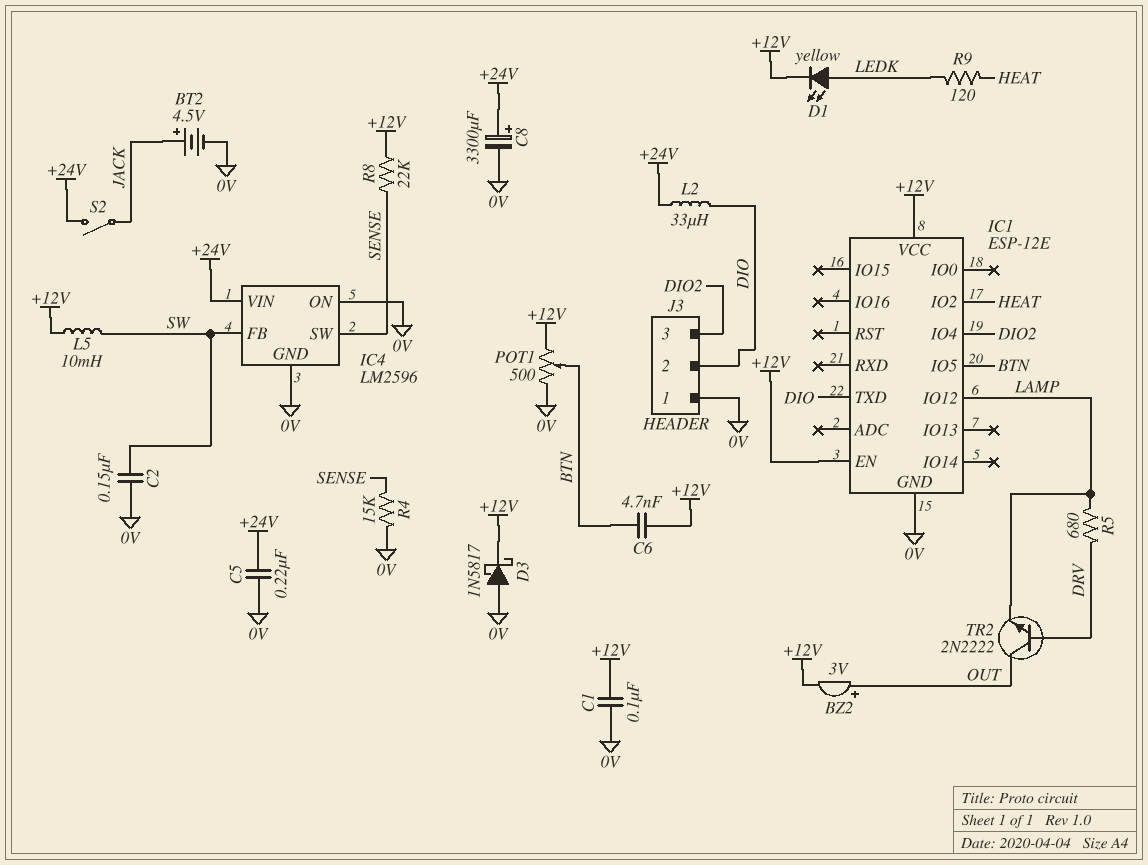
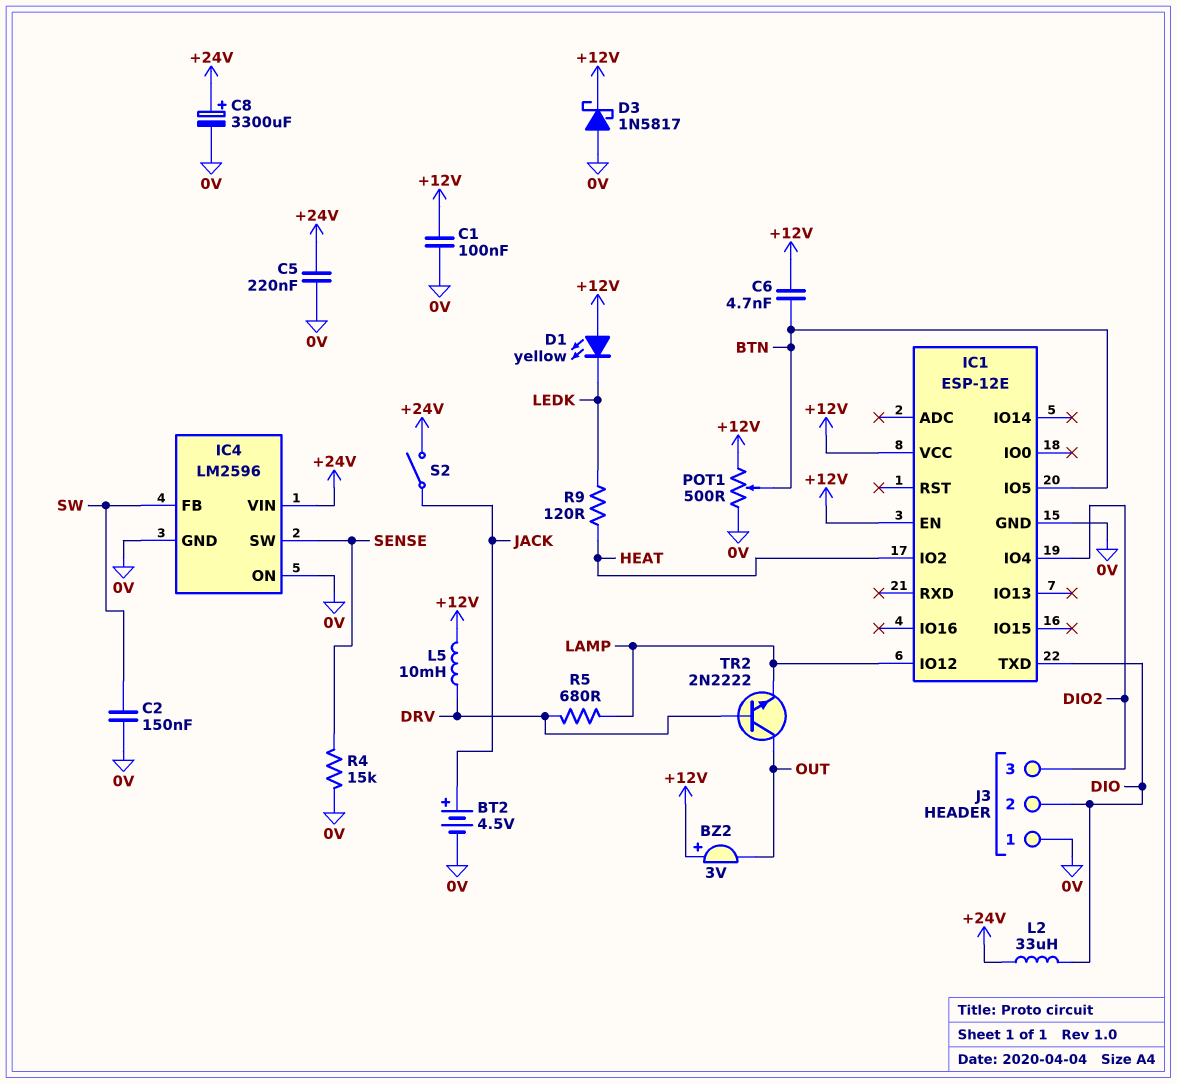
BZ2: buzzer 3V (plus OUT, minus +12V) -> buzzer 3V (plus +12V, minus OUT)
D1: LED yellow (A LEDK, K +12V) -> LED yellow (A +12V, K LEDK)
L5: 10mH (+12V, SW) -> 10mH (+12V, DRV)
R8: 22k (+12V, SENSE) -> none

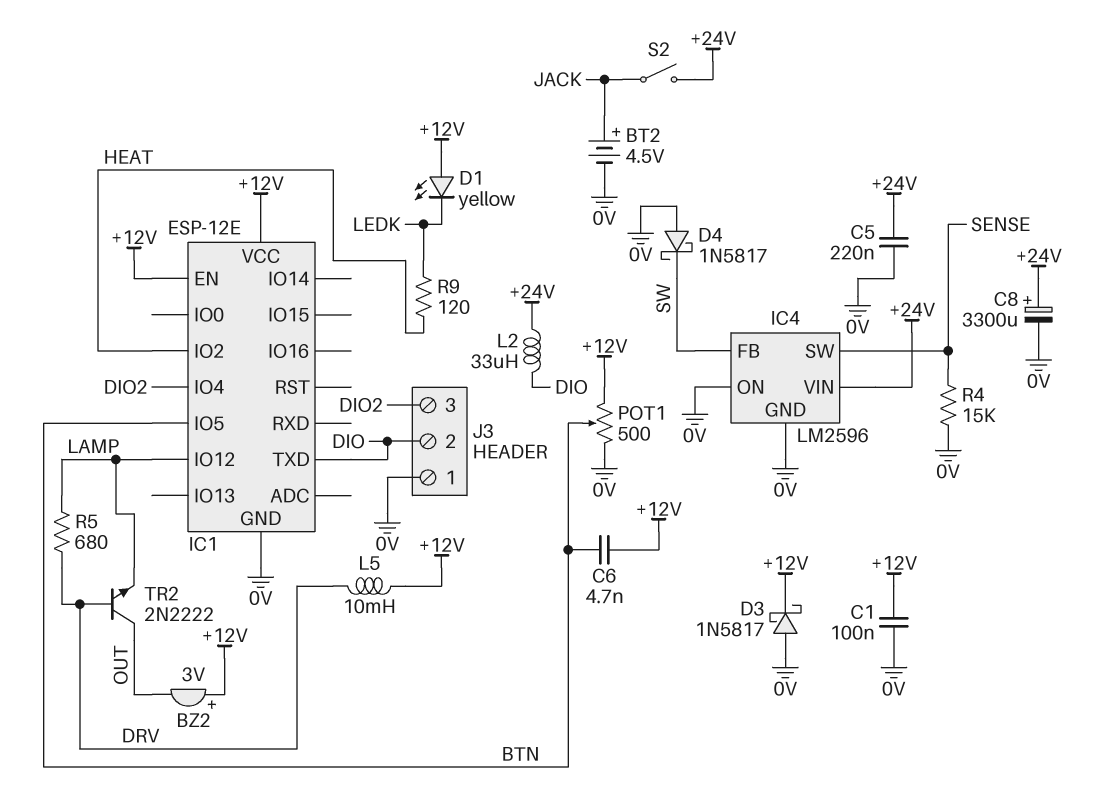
C2: 150nF (0V, SW) -> none
D4: none -> schottky 1N5817 (A 0V, K SW)

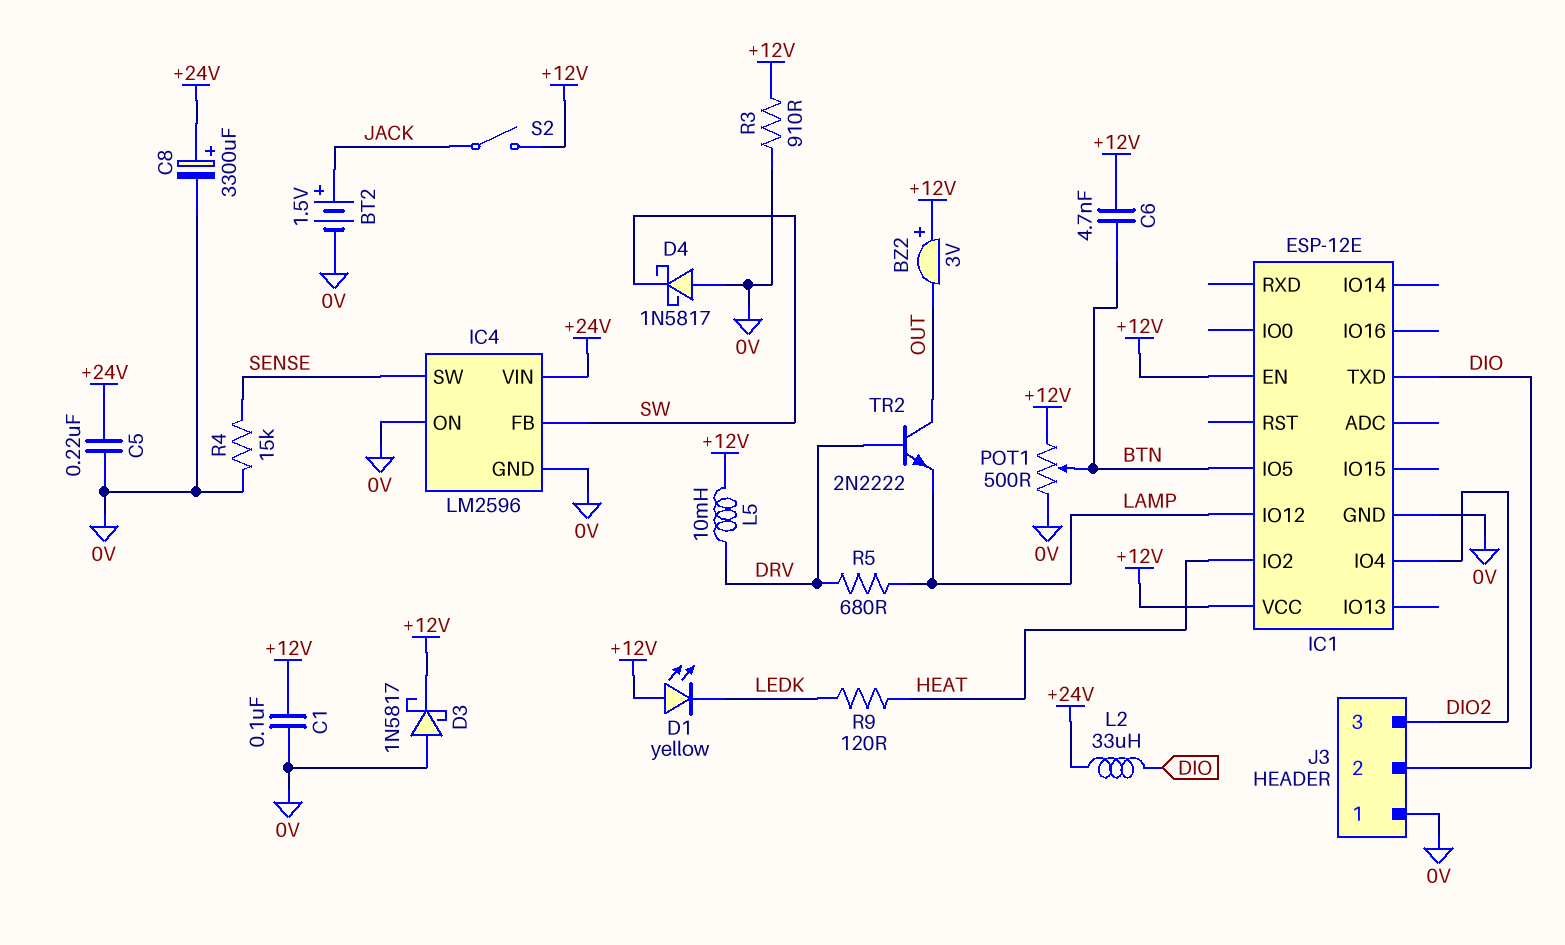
BT2: 4.5V (plus JACK, minus 0V) -> 1.5V (plus JACK, minus 0V)
R3: none -> 910 (+12V, 0V)
S2: switch (+24V, JACK) -> switch (+12V, JACK)

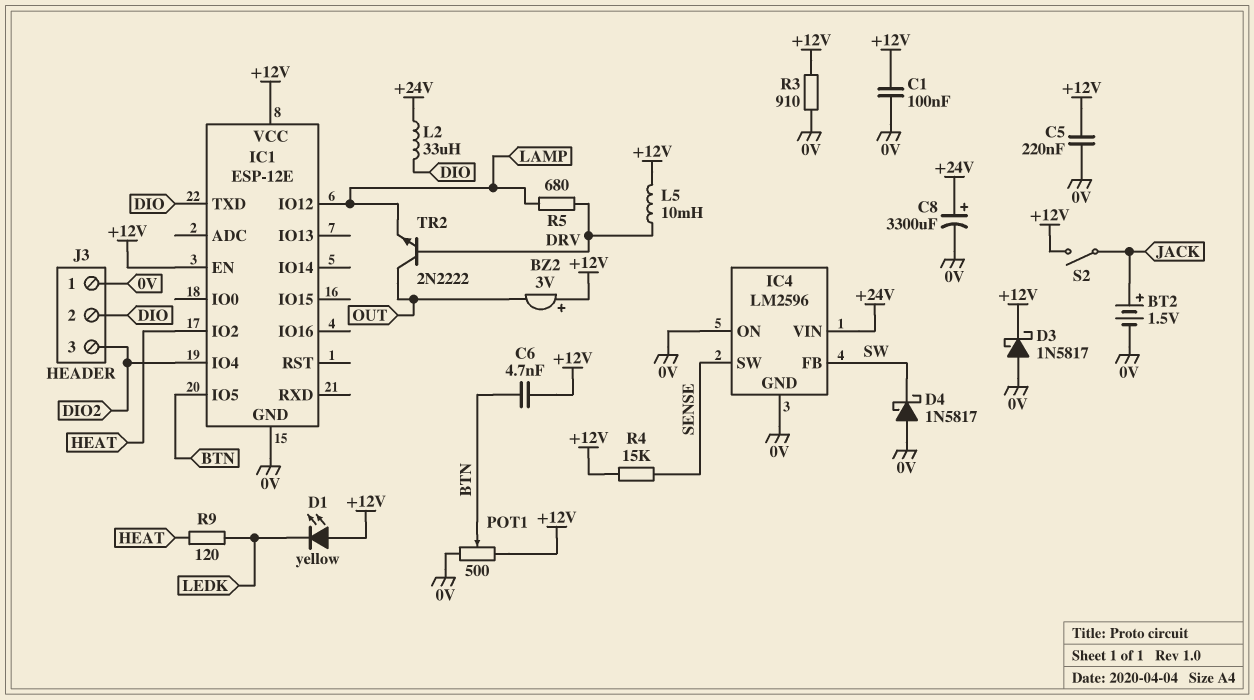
C5: 220nF (+24V, 0V) -> 220nF (+12V, 0V)
R4: 15k (0V, SENSE) -> 15k (+12V, SENSE)

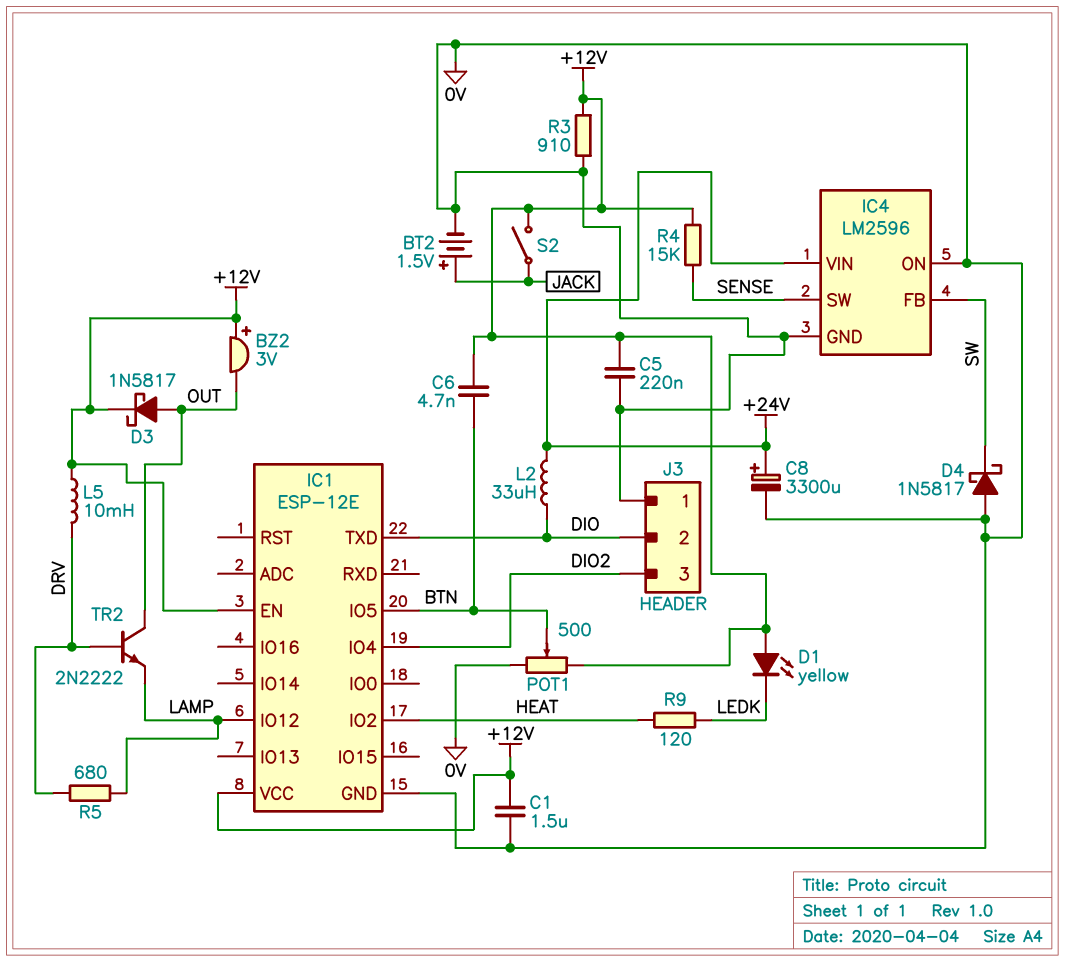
C1: 100nF (+12V, 0V) -> 1.5uF (+12V, 0V)
D3: schottky 1N5817 (A 0V, K +12V) -> schottky 1N5817 (A OUT, K +12V)

